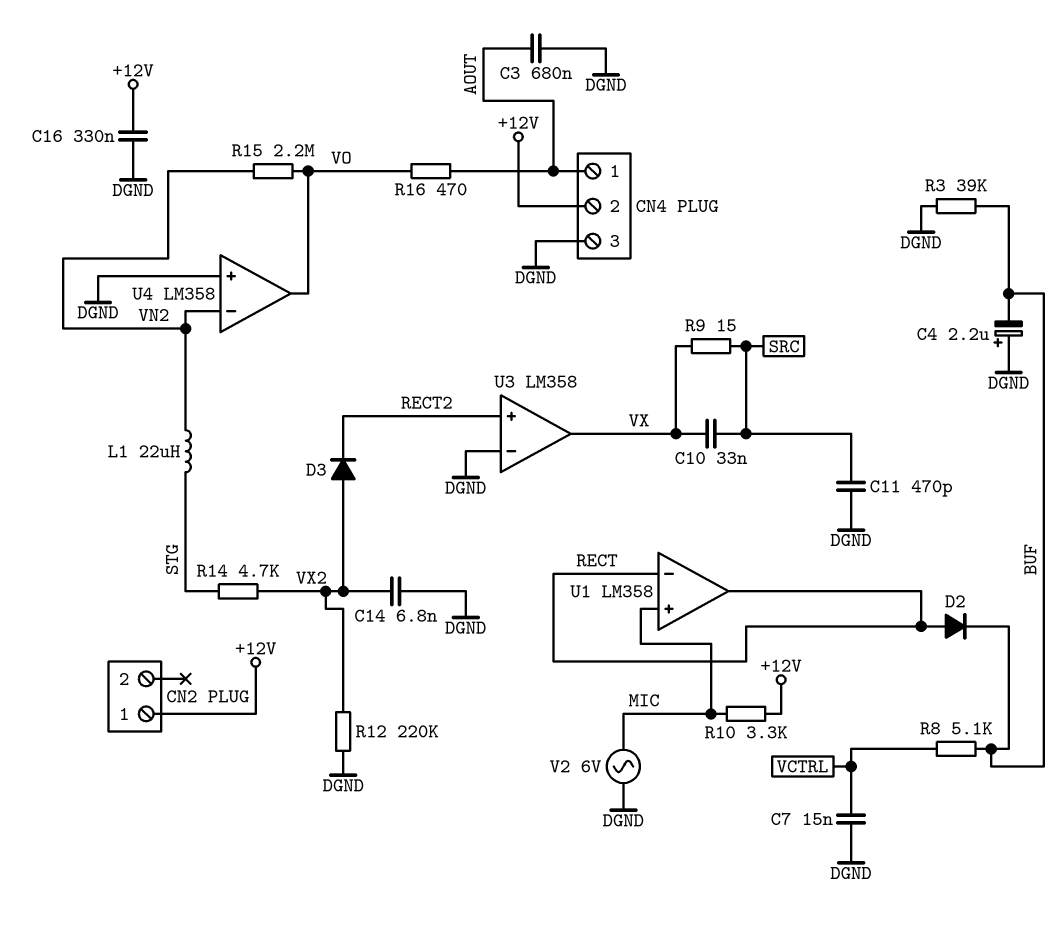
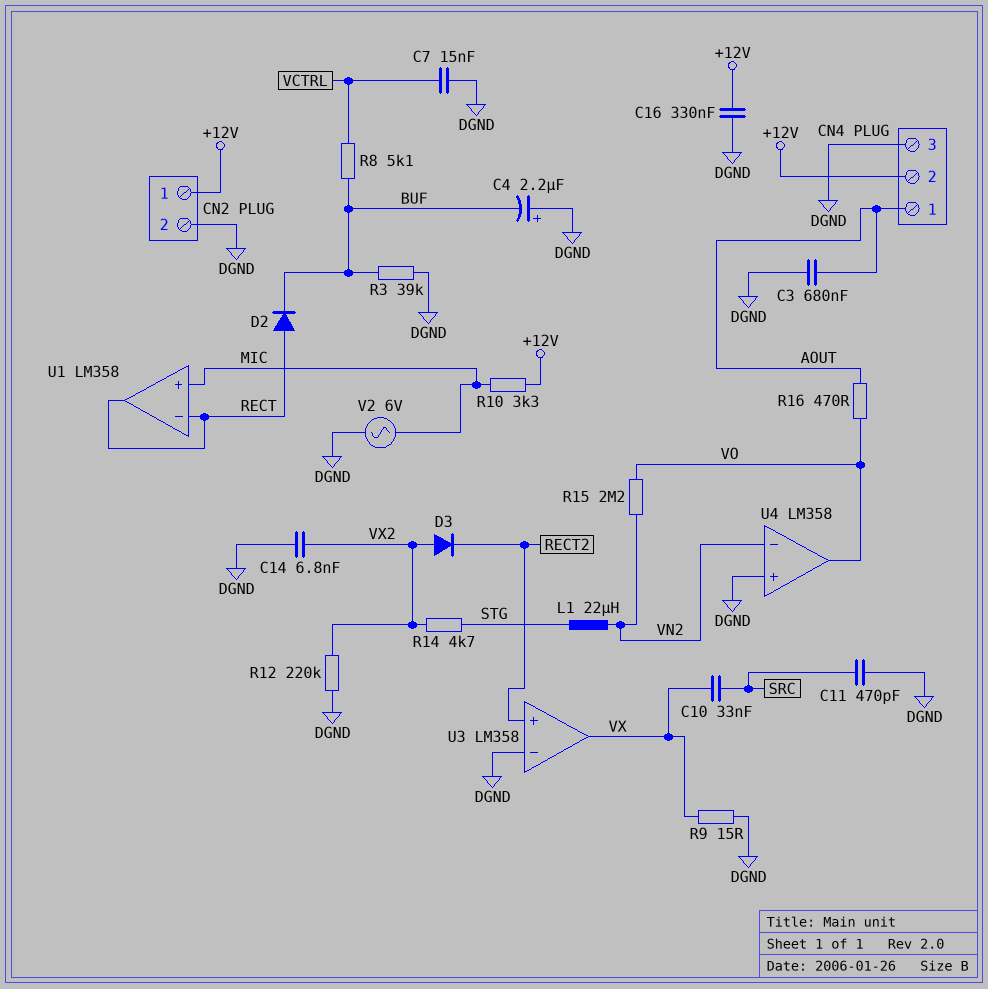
CN2 pin 2: none -> DGND
R9: 15 (SRC, VX) -> 15 (DGND, VX)

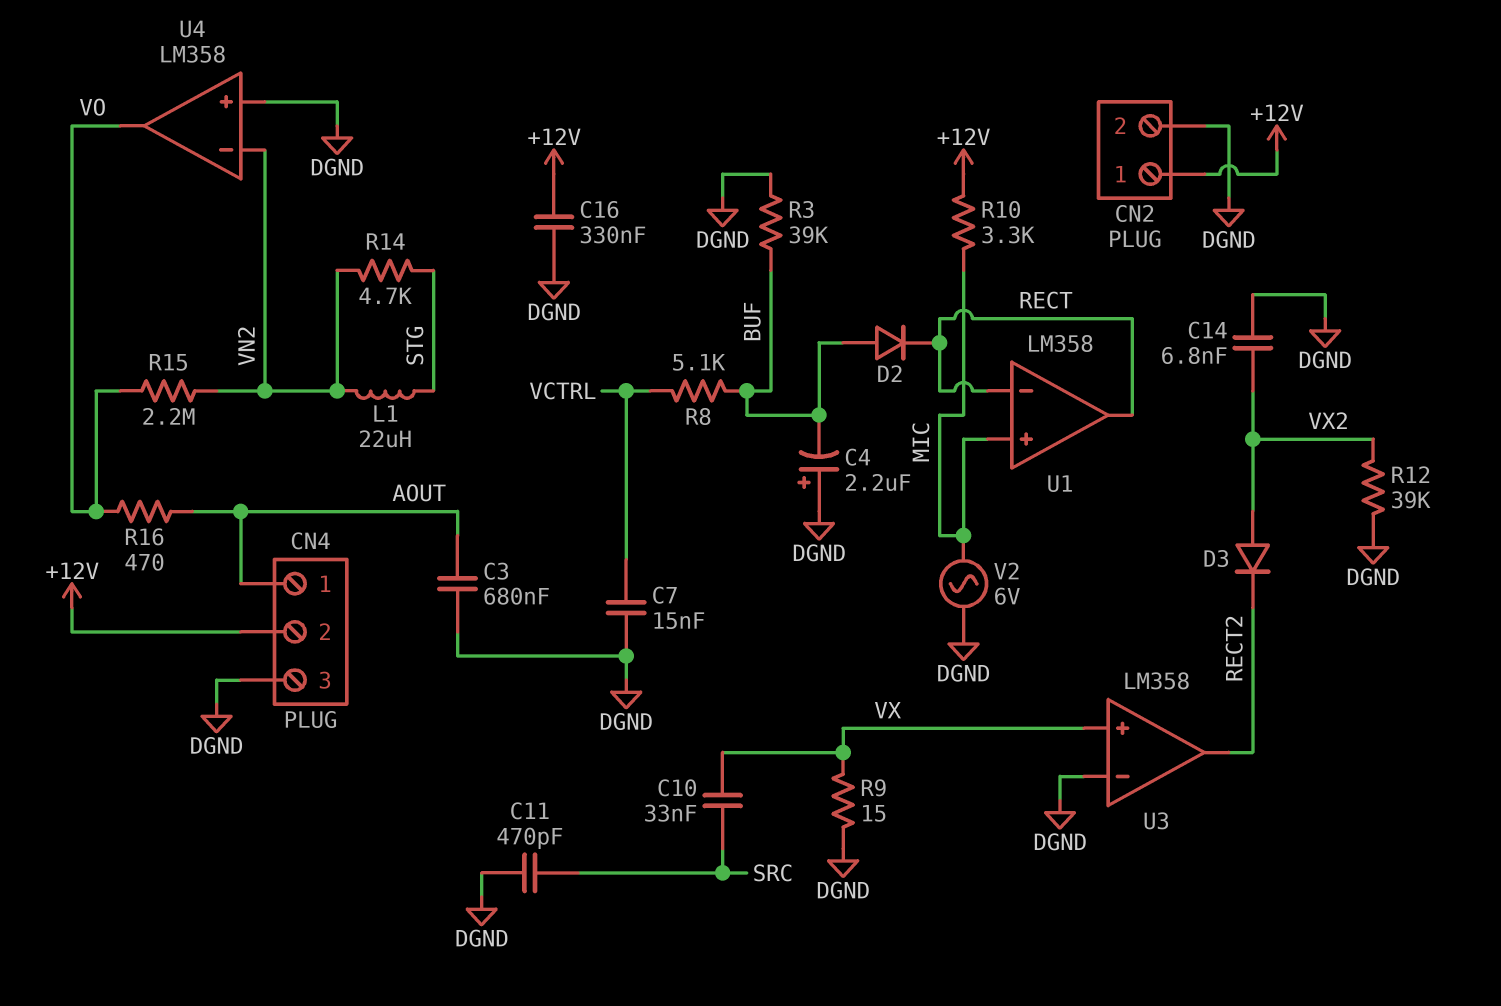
D2: diode (A RECT, K BUF) -> diode (A BUF, K RECT)
R12: 220k (DGND, VX2) -> 39k (DGND, VX2)
R14: 4.7k (STG, VX2) -> 4.7k (STG, VN2)
U3 pin in+: RECT2 -> VX
U3 pin out: VX -> RECT2

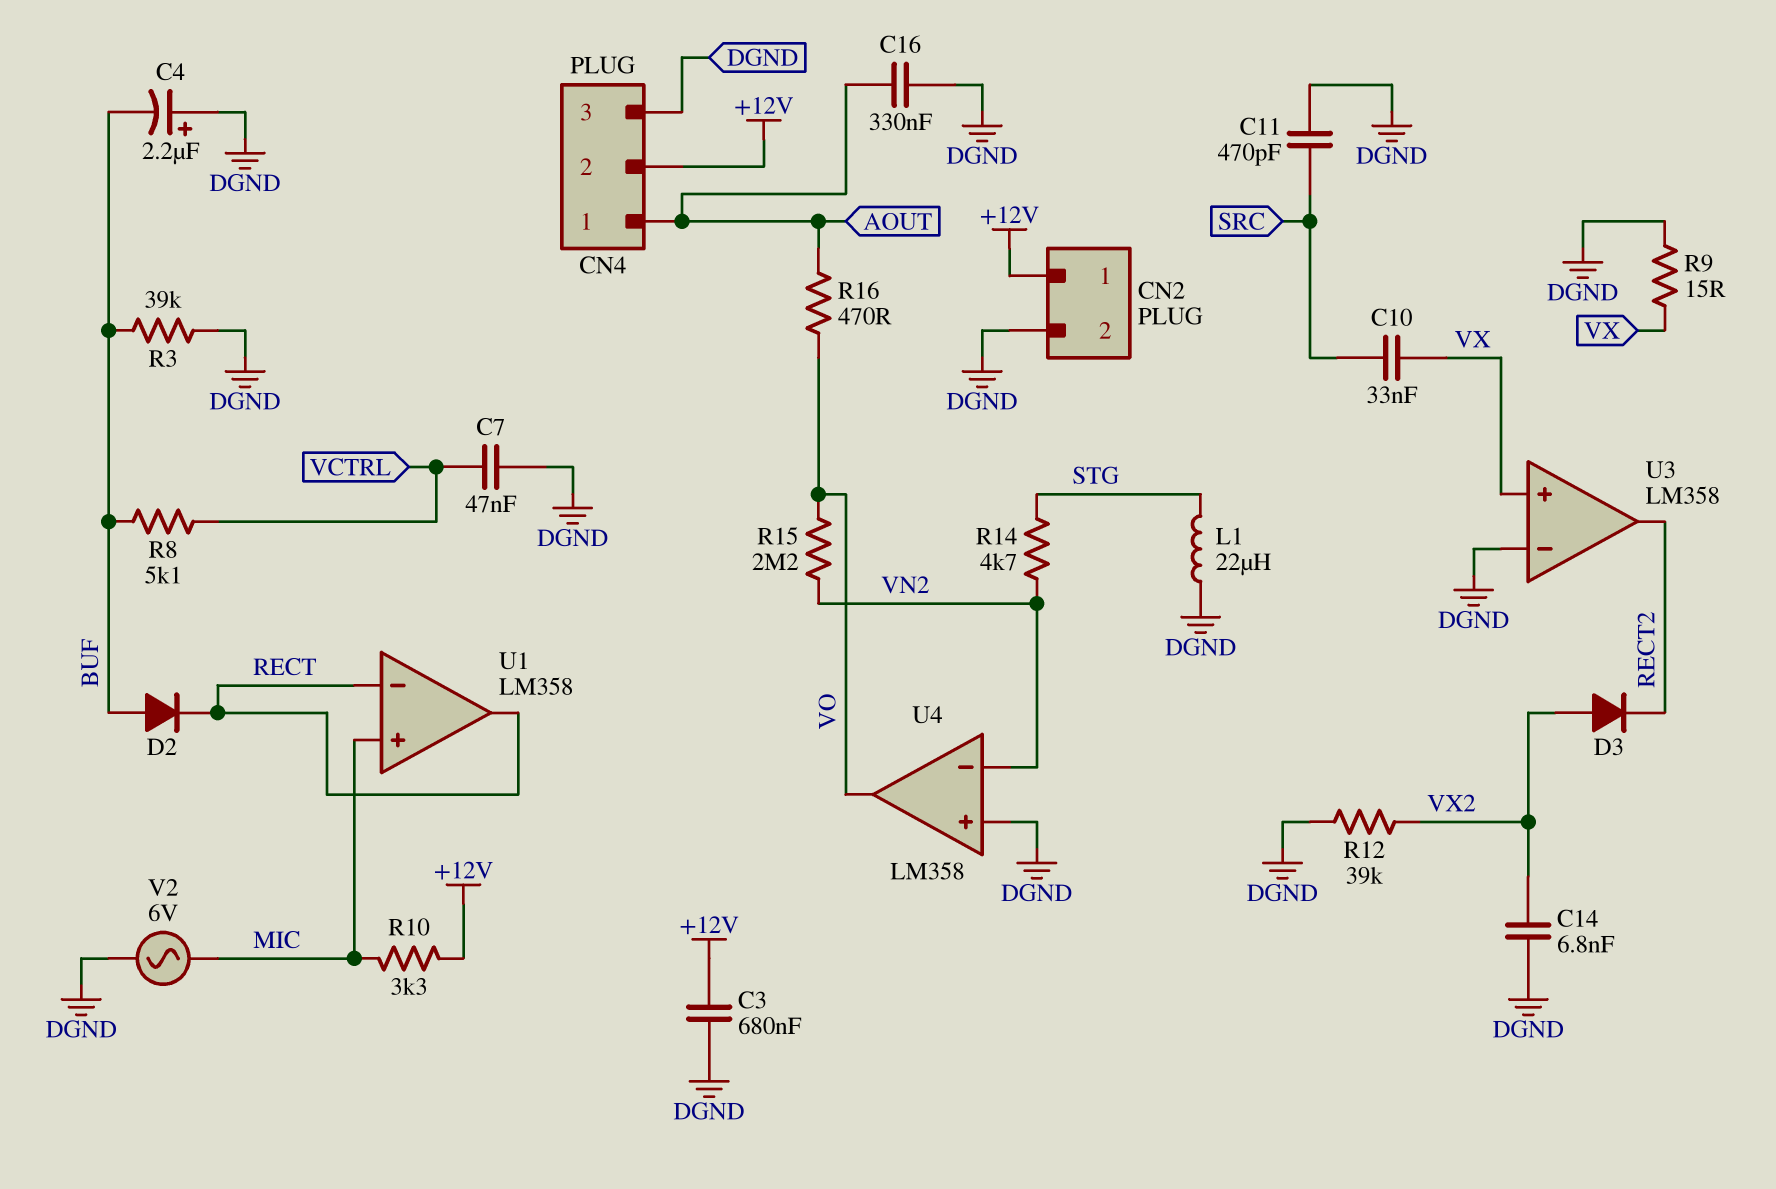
C3: 680nF (AOUT, DGND) -> 680nF (+12V, DGND)
C7: 15nF (DGND, VCTRL) -> 47nF (DGND, VCTRL)
C16: 330nF (+12V, DGND) -> 330nF (AOUT, DGND)
L1: 22uH (STG, VN2) -> 22uH (DGND, STG)

